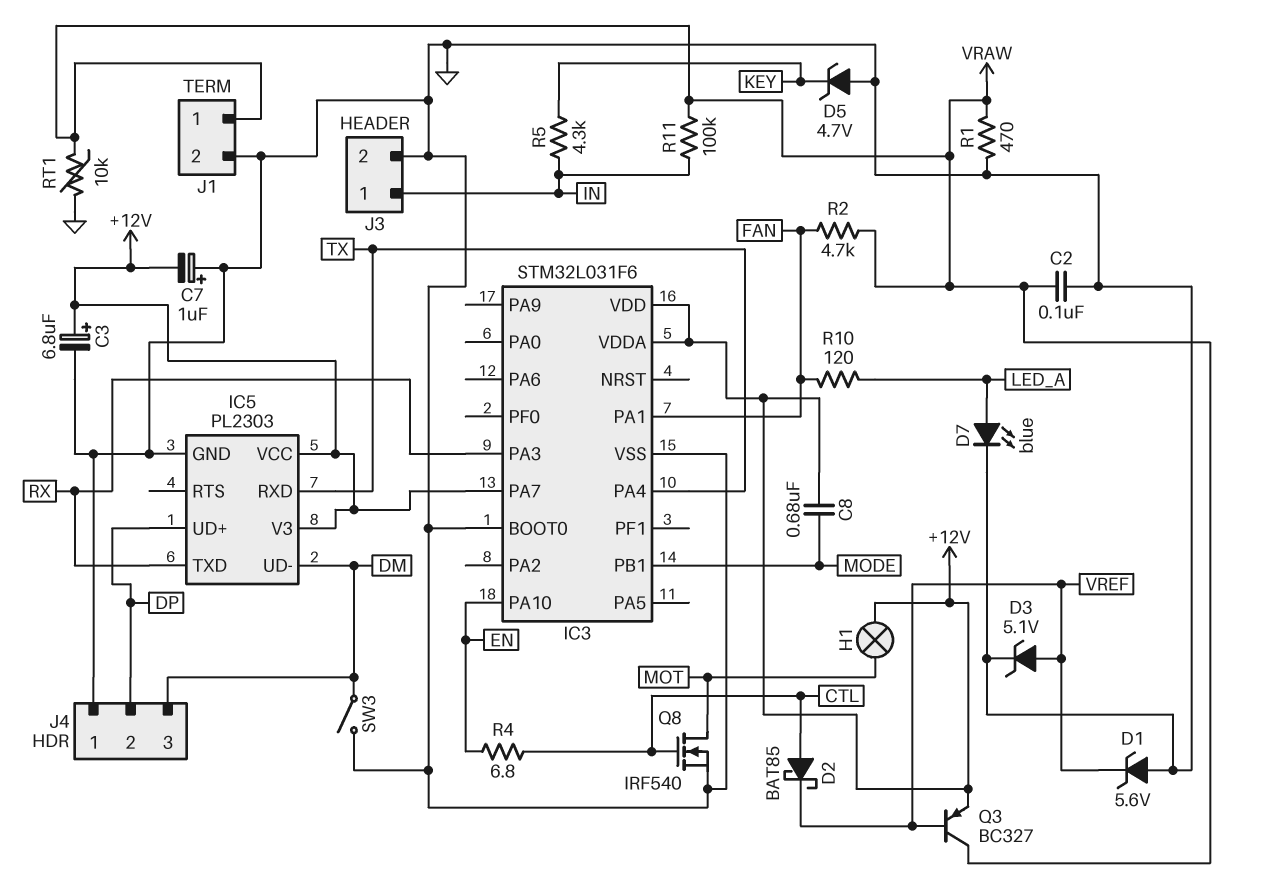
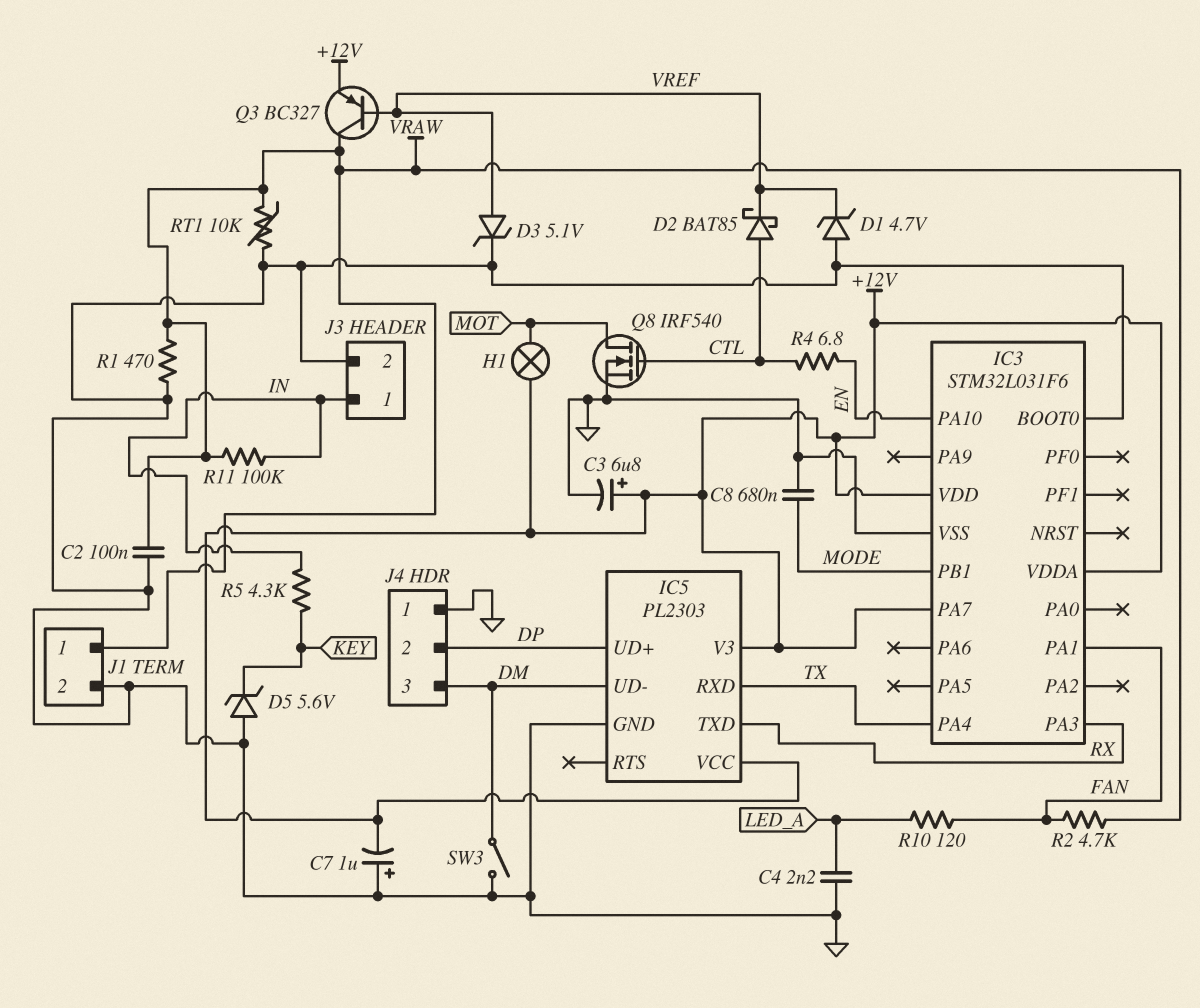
C4: none -> 2.2nF (GND, LED_A)
C8: 680nF (+12V, MODE) -> 680nF (GND, MODE)
D1: zener 5.6V (A GND, K VREF) -> zener 4.7V (A GND, K VREF)
D5: zener 4.7V (A GND, K KEY) -> zener 5.6V (A GND, K KEY)
D7: LED blue (A LED_A, K GND) -> none

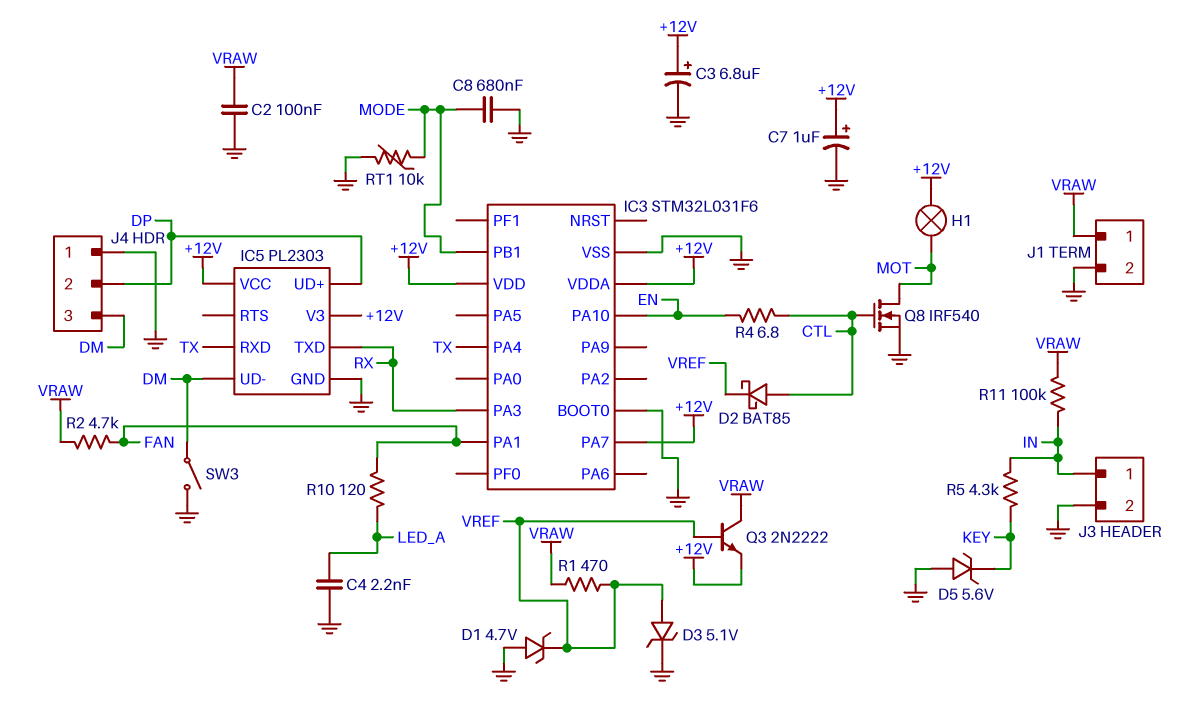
C7: 1uF (plus GND, minus +12V) -> 1uF (plus +12V, minus GND)
Q3: PNP BC327 (B VREF, C VRAW, E +12V) -> NPN 2N2222 (B VREF, C VRAW, E +12V)
R1: 470 (GND, VRAW) -> 470 (VRAW, VREF)
RT1: 10k (GND, VRAW) -> 10k (GND, MODE)

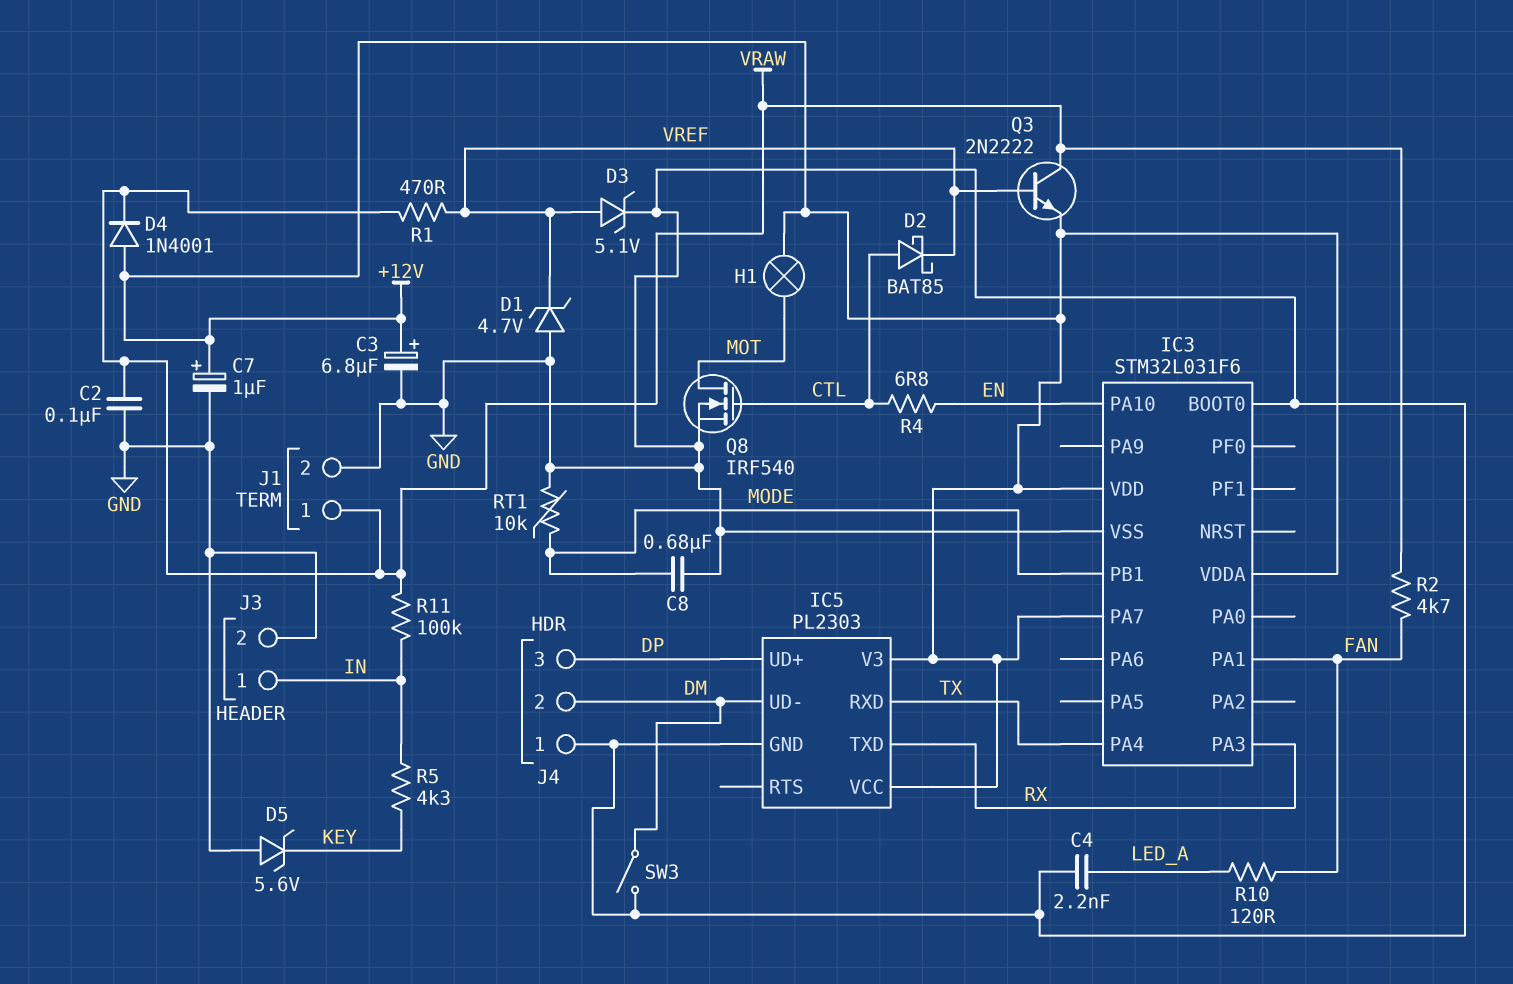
D4: none -> diode 1N4001 (A +12V, K VRAW)
J4 pin 2: DP -> DM
J4 pin 3: DM -> DP

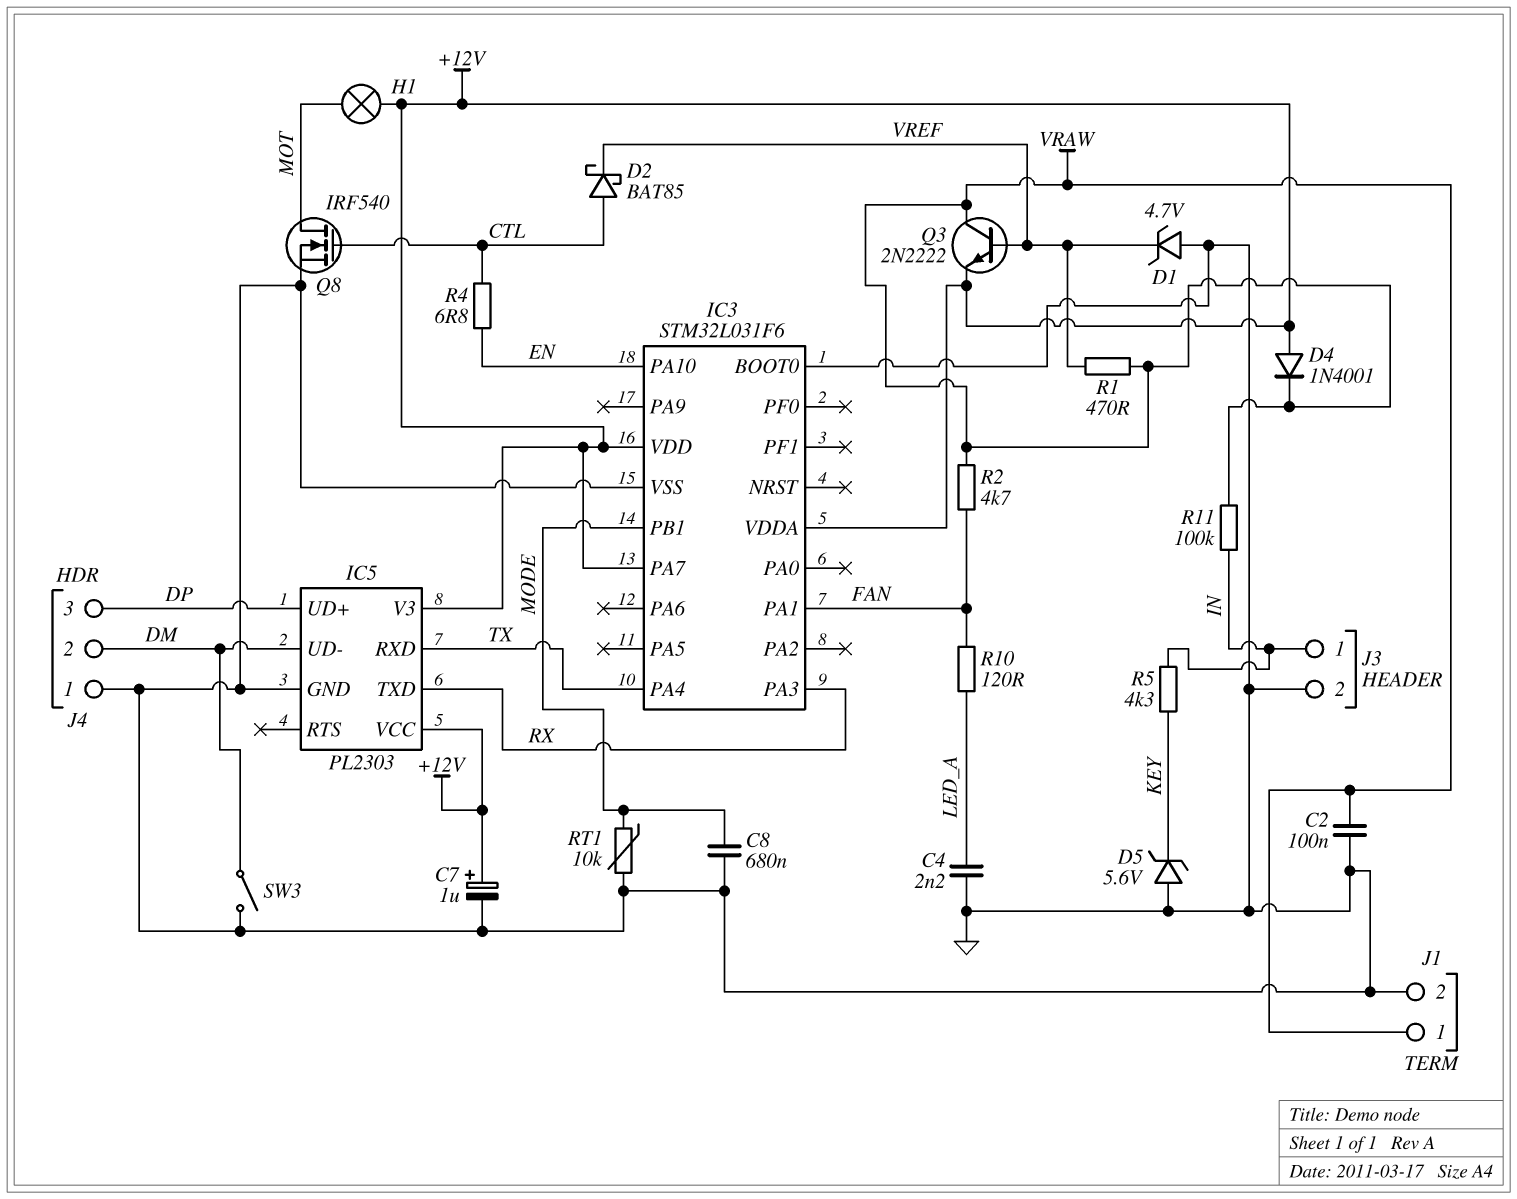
C3: 6.8uF (plus +12V, minus GND) -> none
D3: zener 5.1V (A VREF, K GND) -> none

